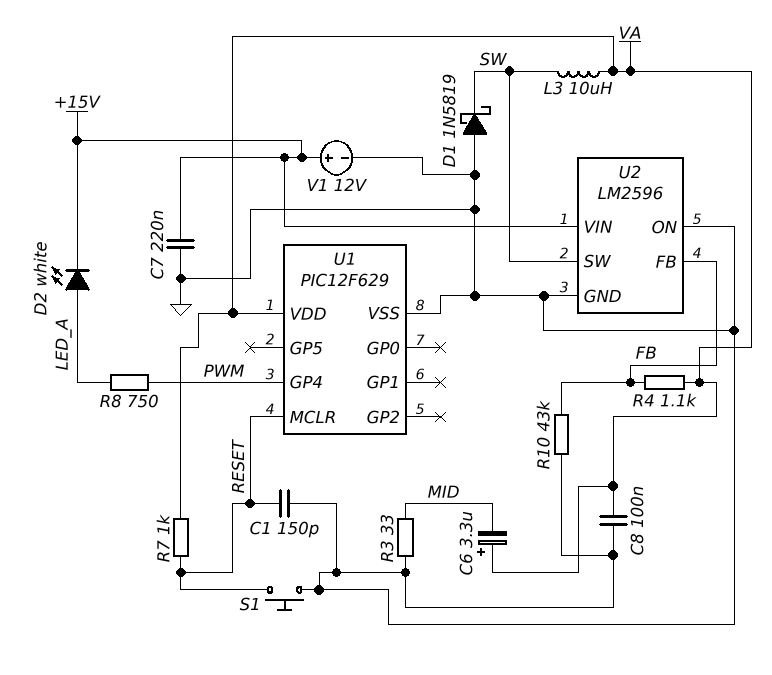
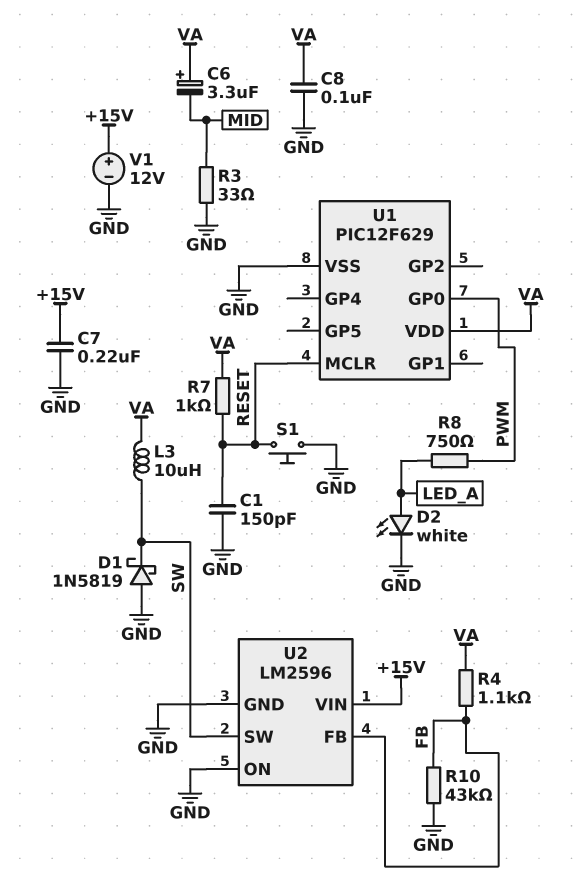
D2: LED white (A LED_A, K +15V) -> LED white (A LED_A, K GND)
U1 pin GP0: none -> PWM
U1 pin GP4: PWM -> none

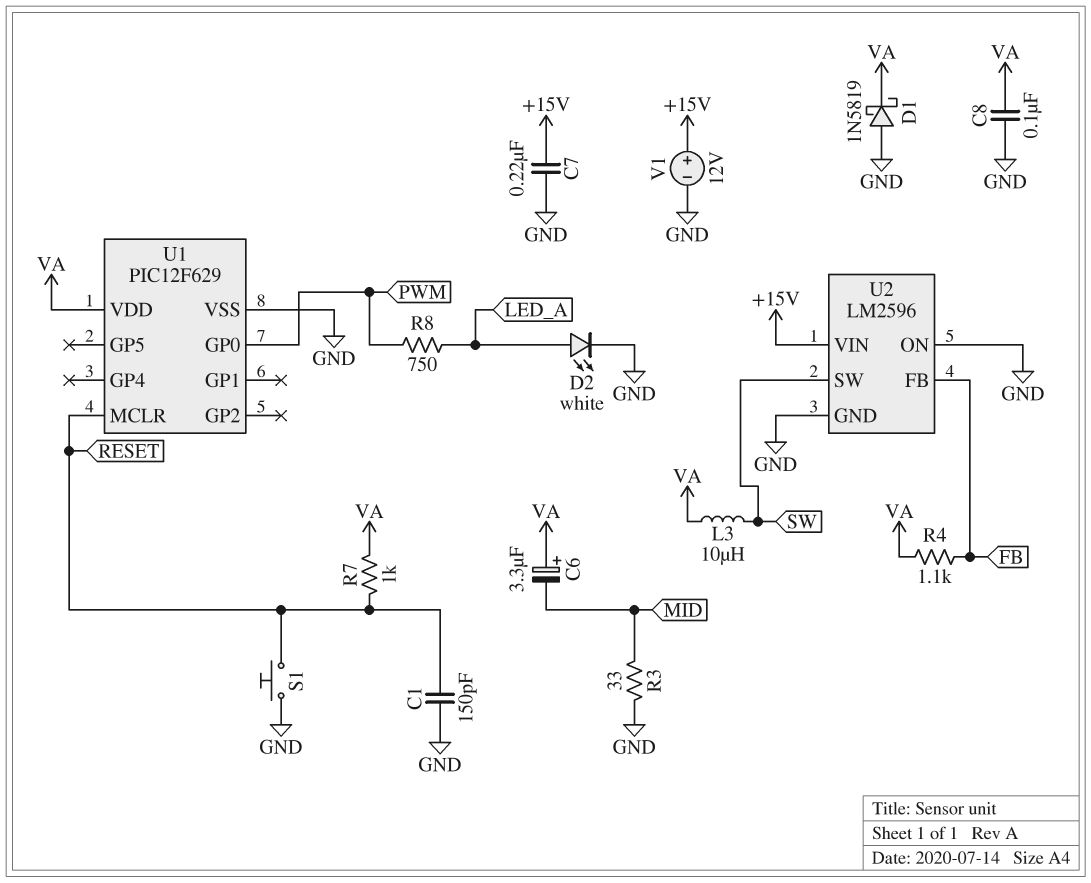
D1: schottky 1N5819 (A GND, K SW) -> schottky 1N5819 (A GND, K VA)
R10: 43k (FB, GND) -> none

